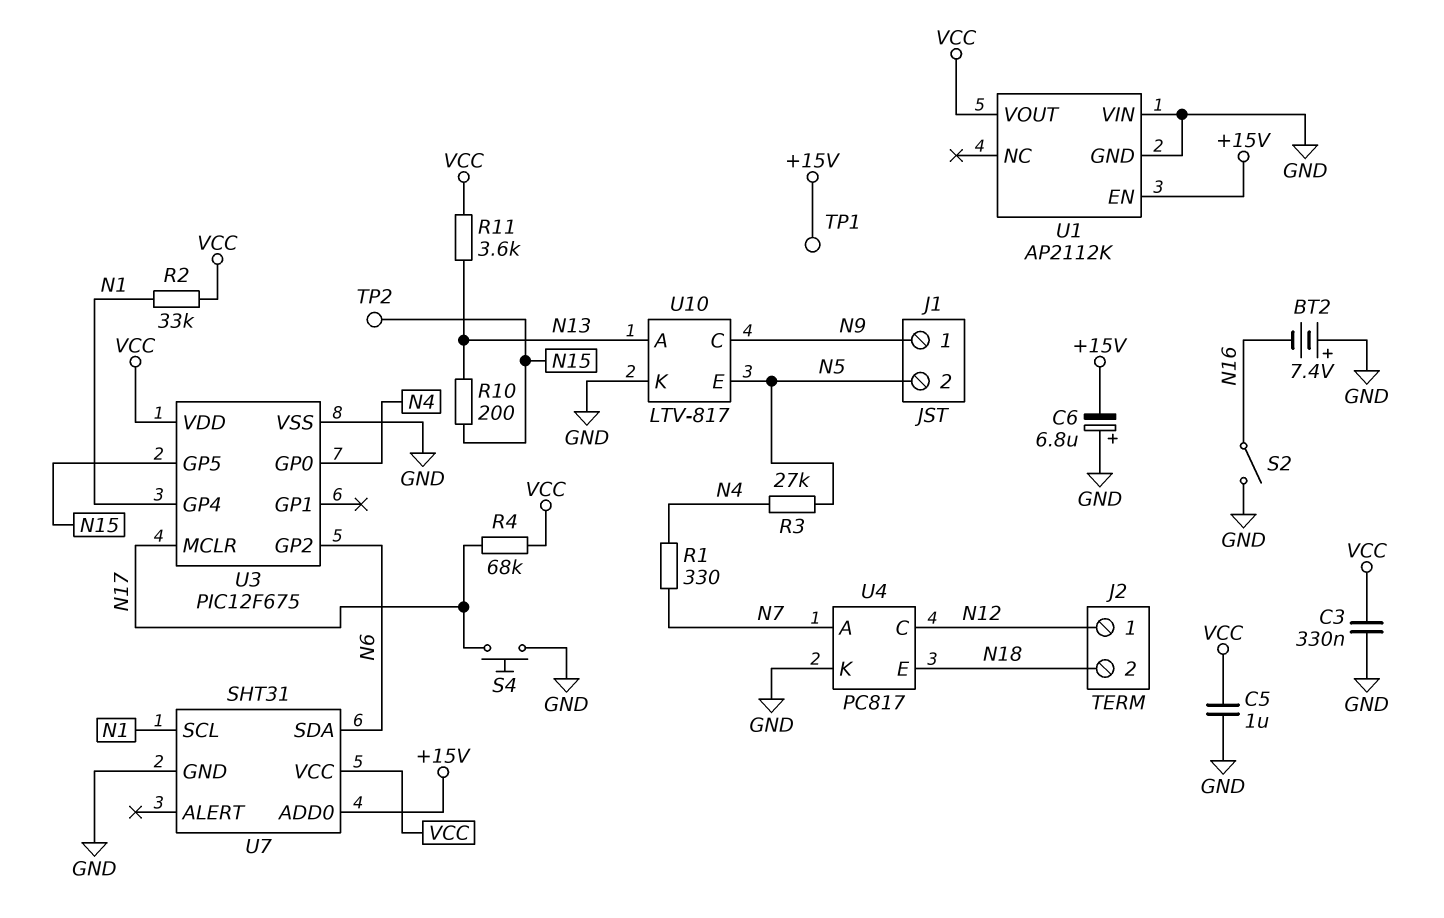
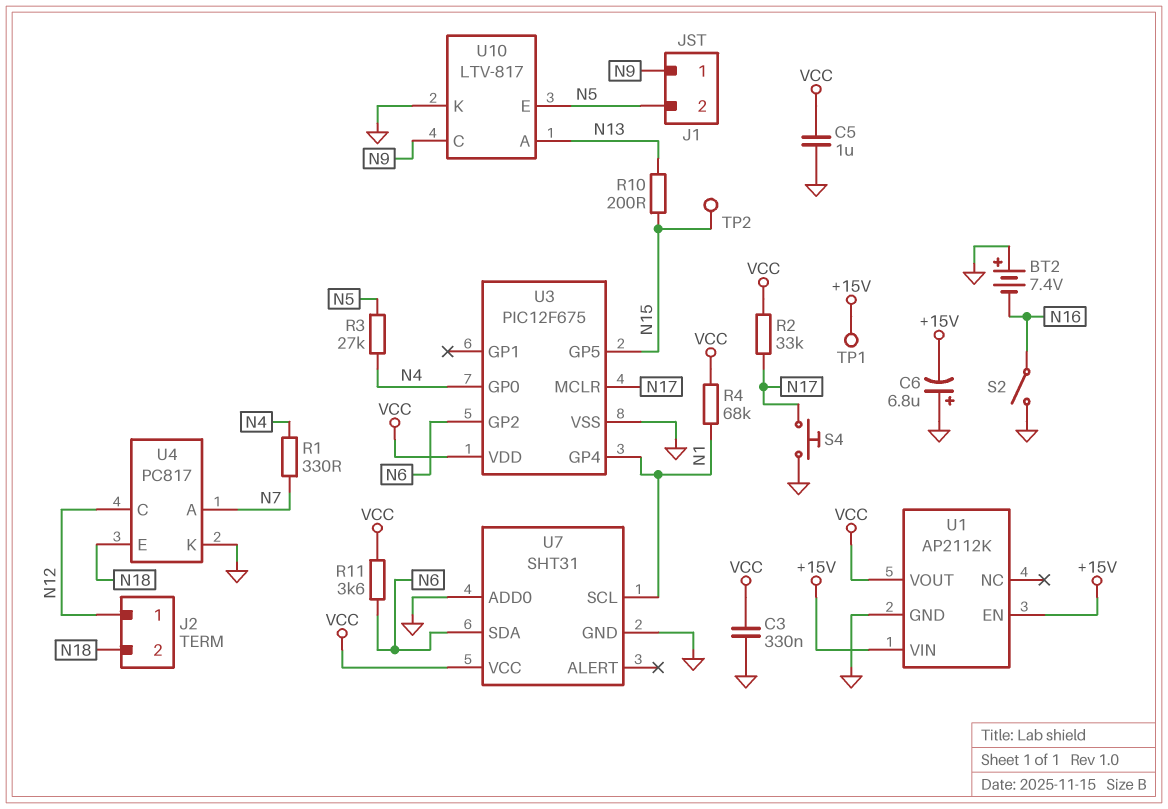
R2: 33k (N1, VCC) -> 33k (N17, VCC)
R4: 68k (N17, VCC) -> 68k (N1, VCC)
R11: 3.6k (N13, VCC) -> 3.6k (N6, VCC)
U1 pin VIN: GND -> +15V
U7 pin ADD0: +15V -> GND

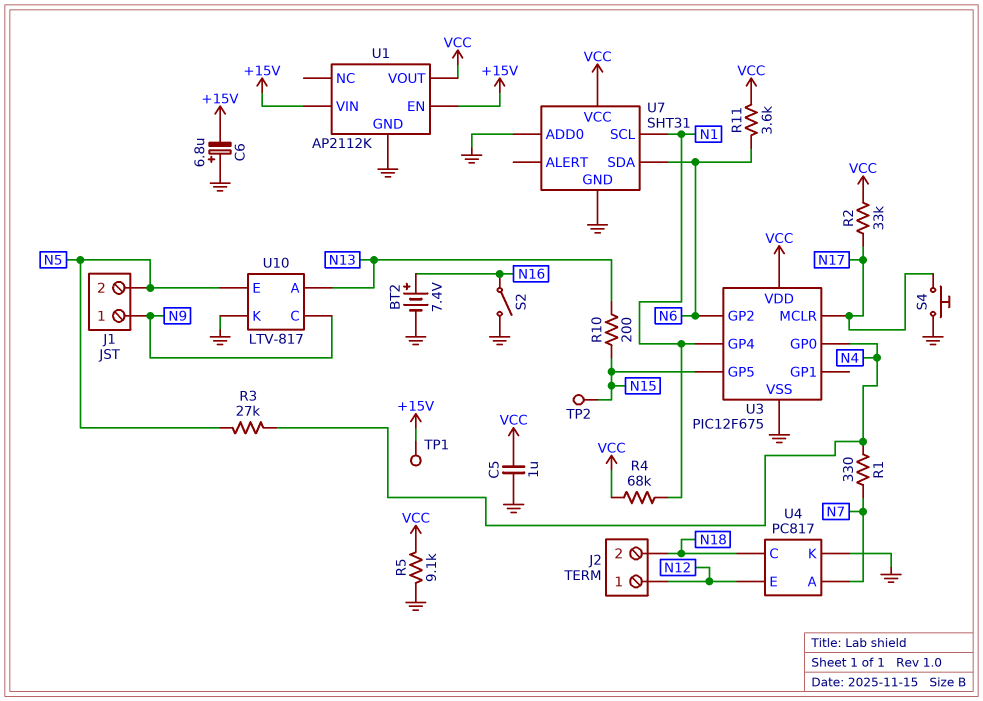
BT2: 7.4V (plus GND, minus N16) -> 7.4V (plus N16, minus GND)
C3: 330nF (GND, VCC) -> none
R5: none -> 9.1k (GND, VCC)
U4 pin C: N12 -> N18
U4 pin E: N18 -> N12

